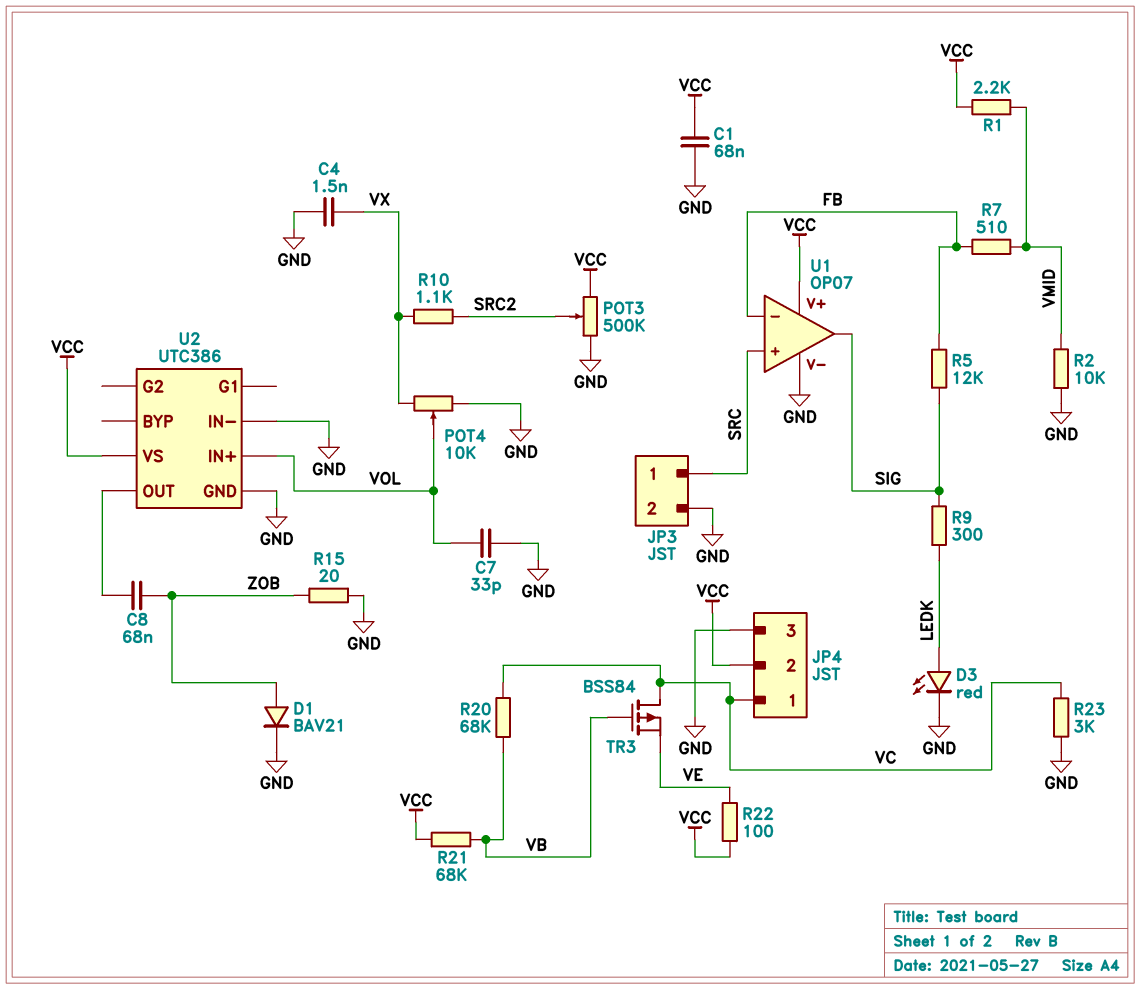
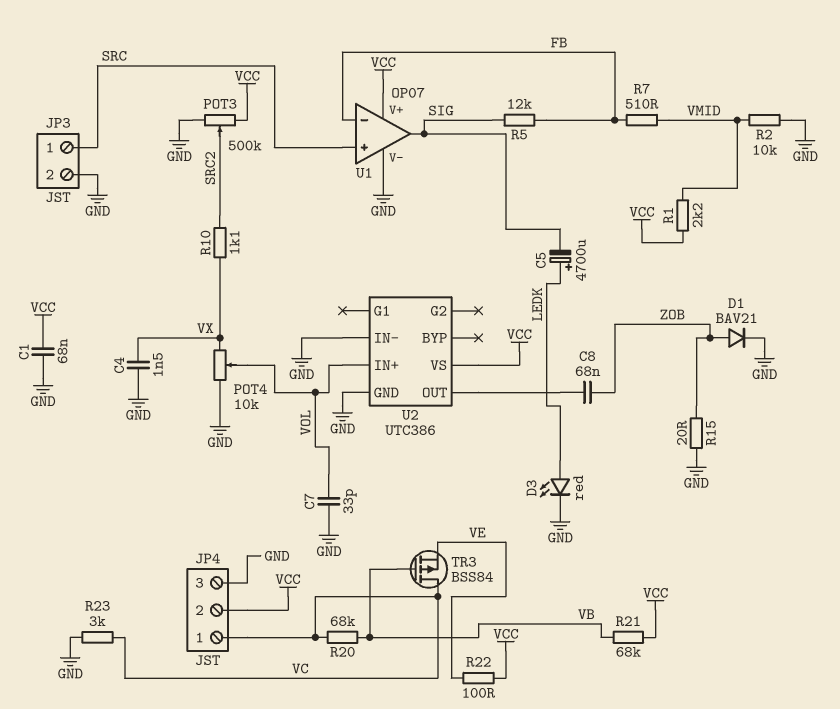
C5: none -> 4700uF (plus LEDK, minus SIG)
R9: 300 (LEDK, SIG) -> none

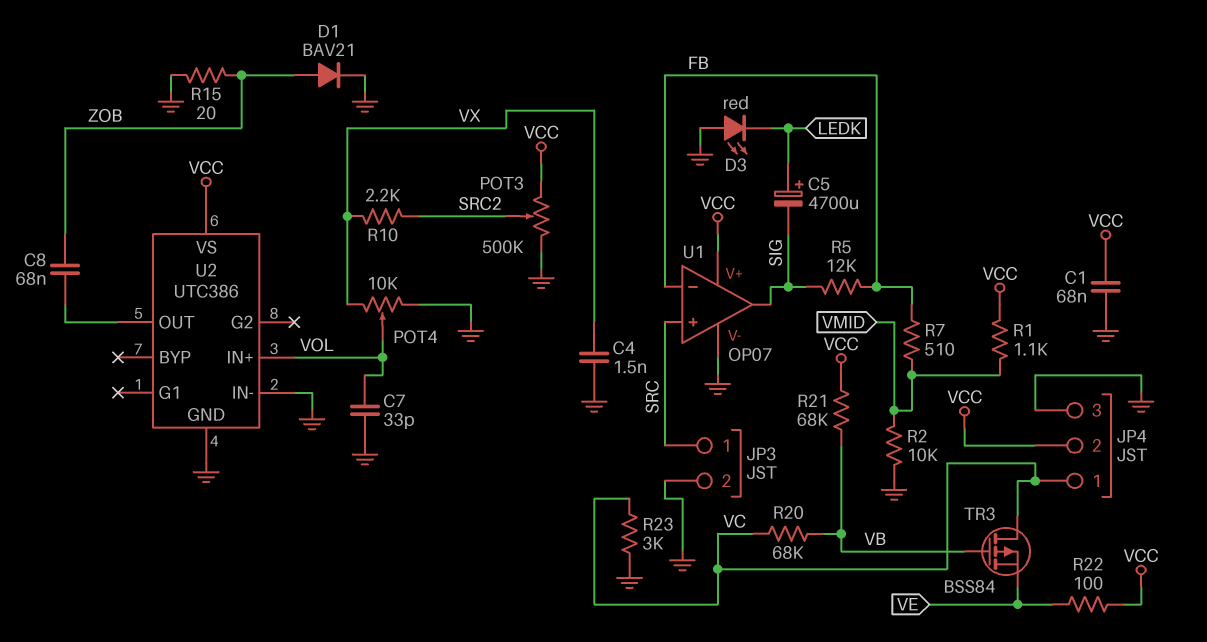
D3: LED red (A LEDK, K GND) -> LED red (A GND, K LEDK)
R1: 2.2k (VCC, VMID) -> 1.1k (VCC, VMID)
R10: 1.1k (SRC2, VX) -> 2.2k (SRC2, VX)

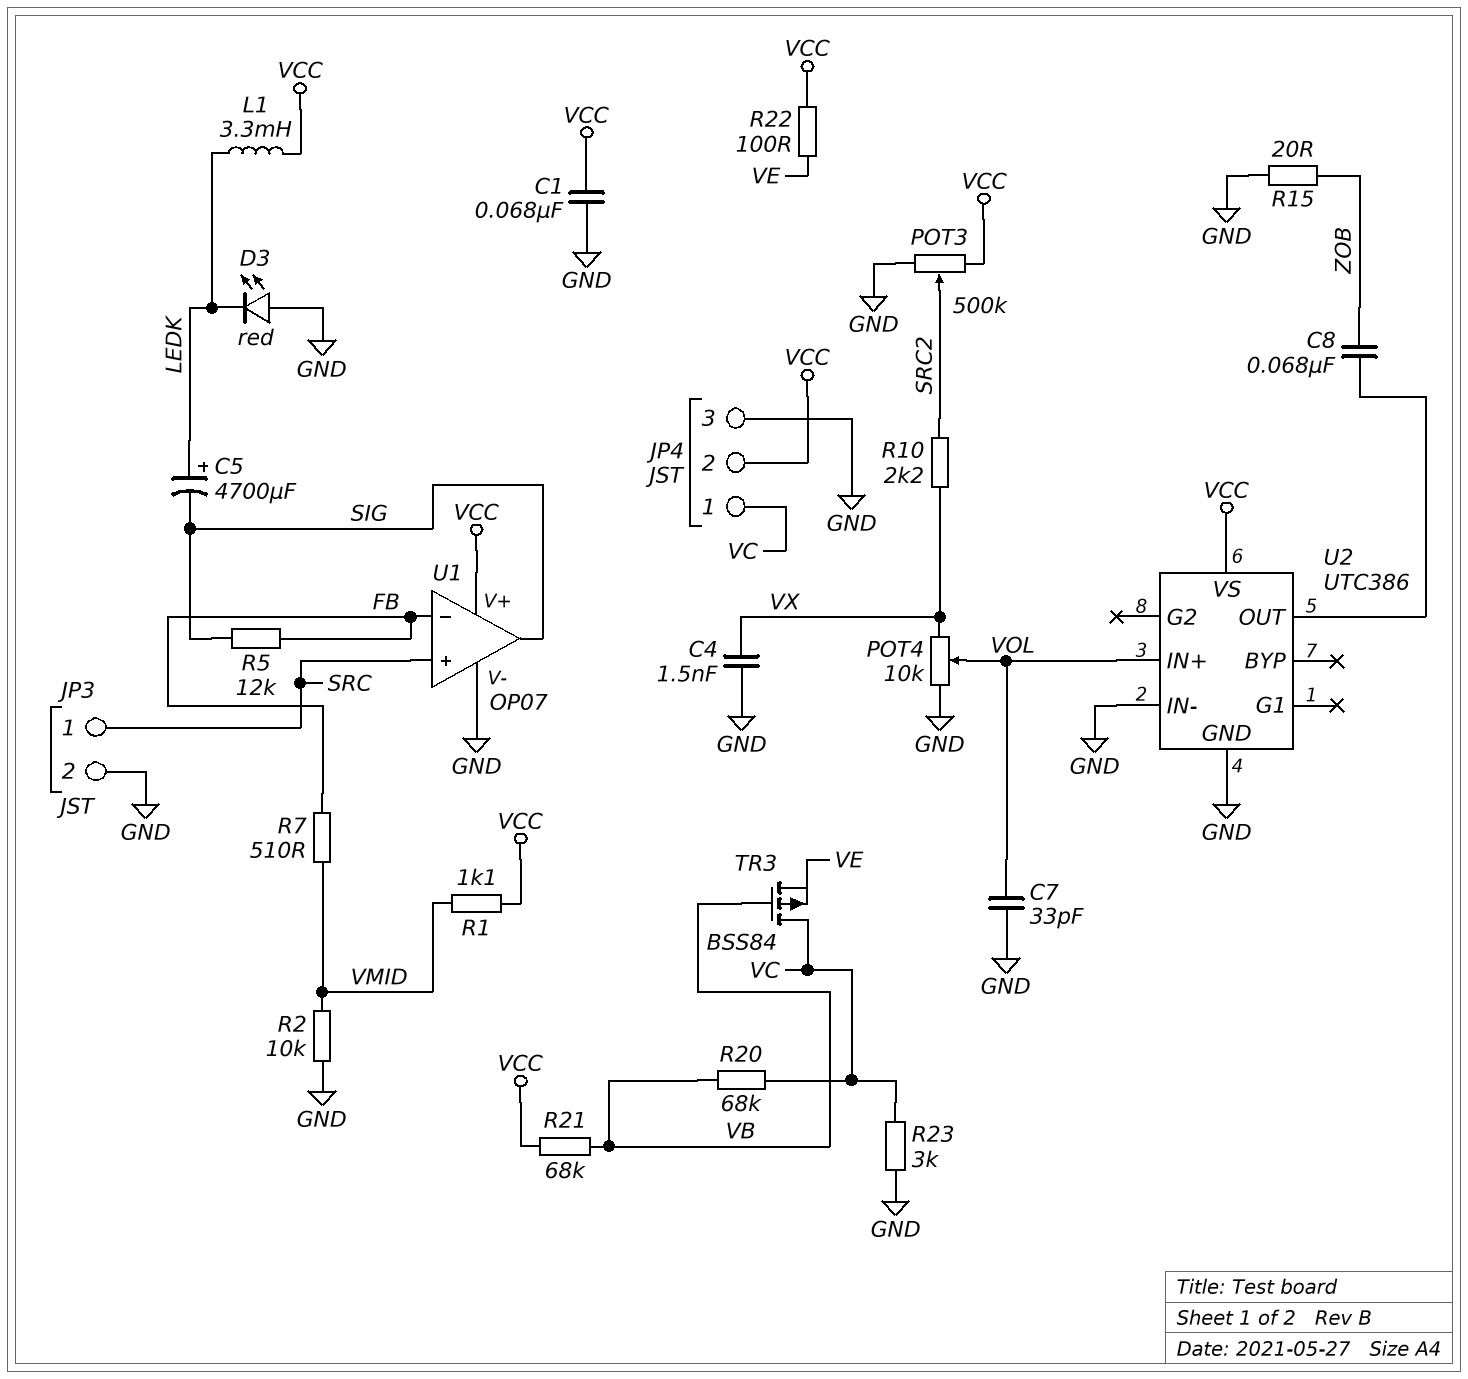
D1: diode BAV21 (A ZOB, K GND) -> none
L1: none -> 3.3mH (LEDK, VCC)

